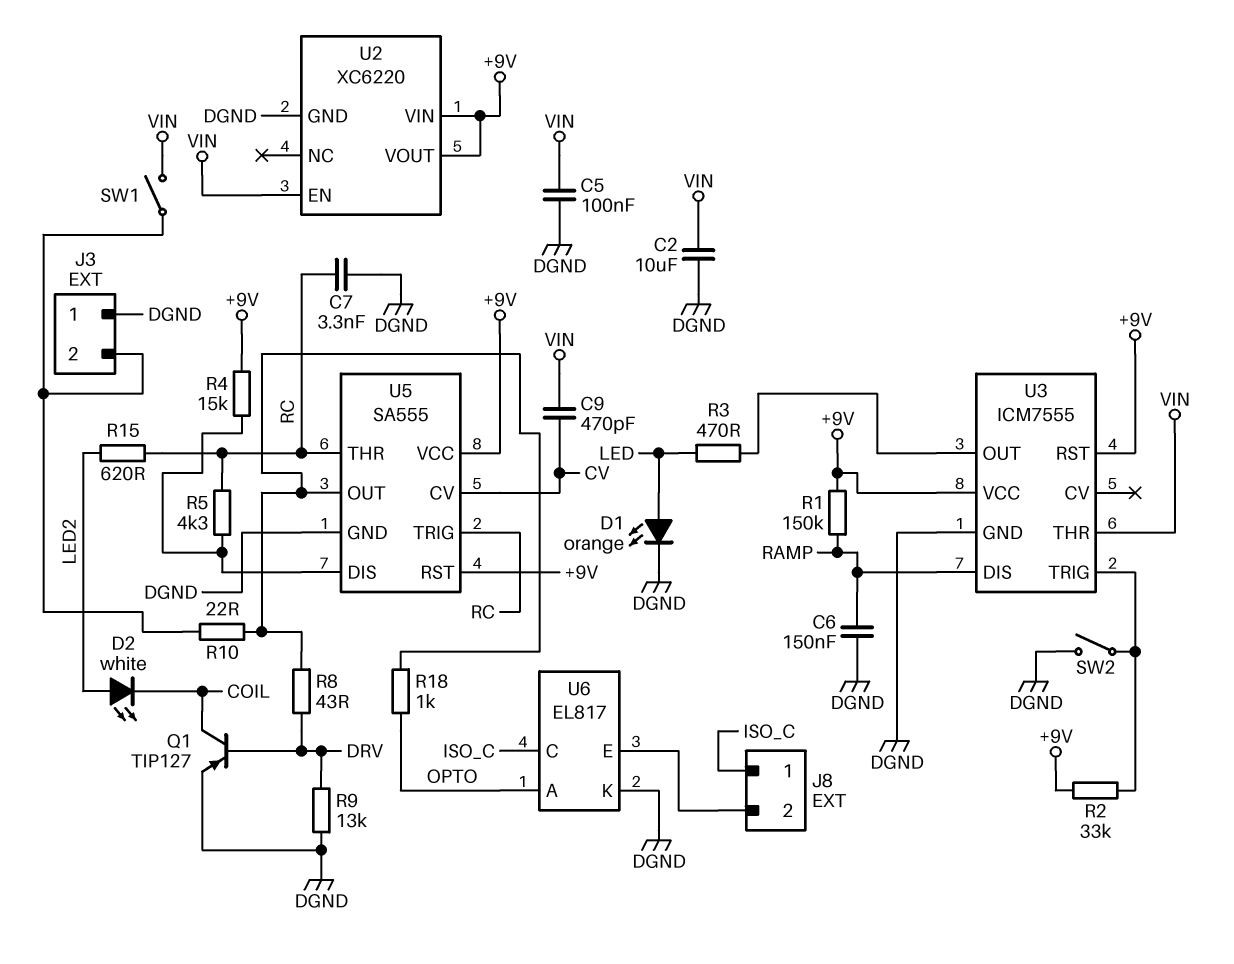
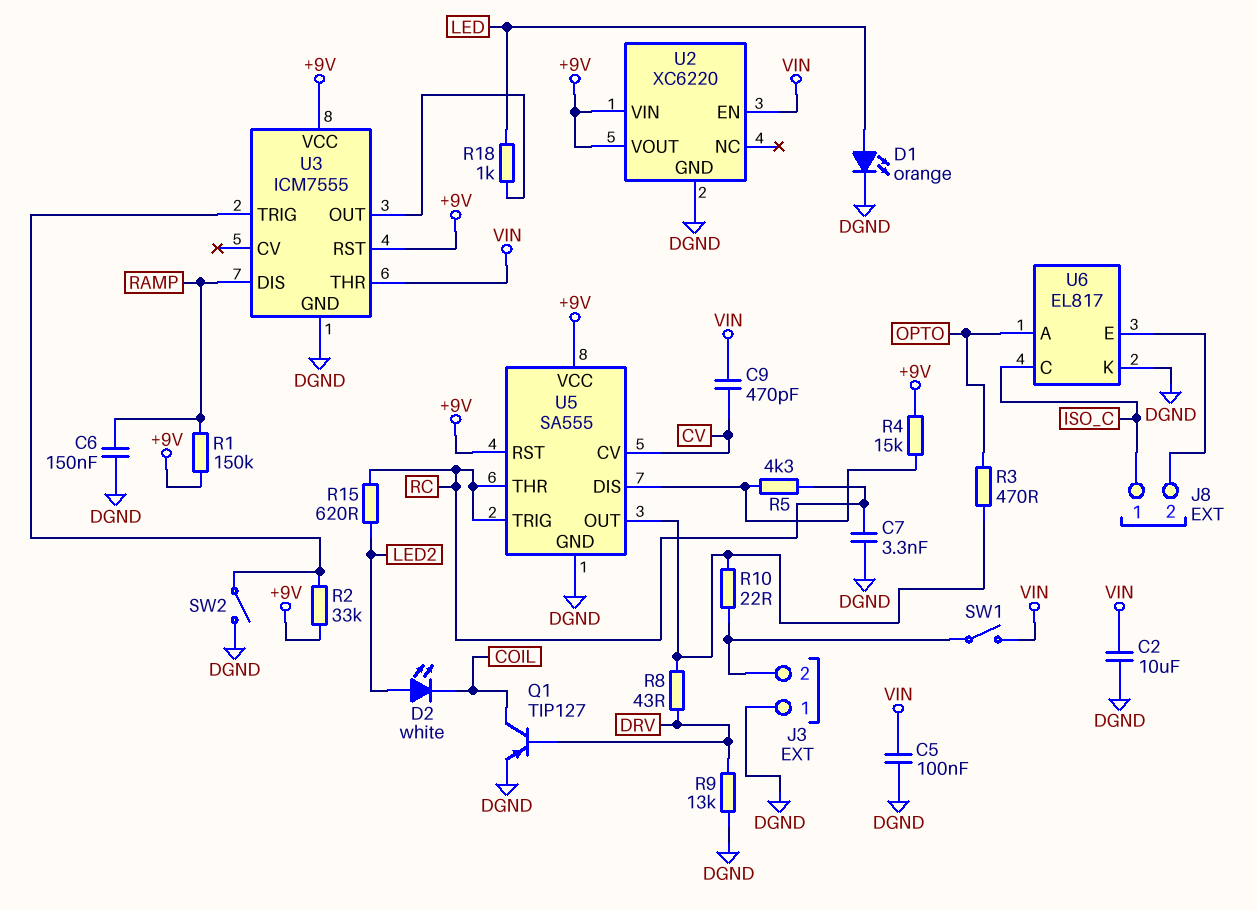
R3: 470 (LED, U3/OUT) -> 470 (OPTO, U5/OUT)
R18: 1k (OPTO, U5/OUT) -> 1k (LED, U3/OUT)

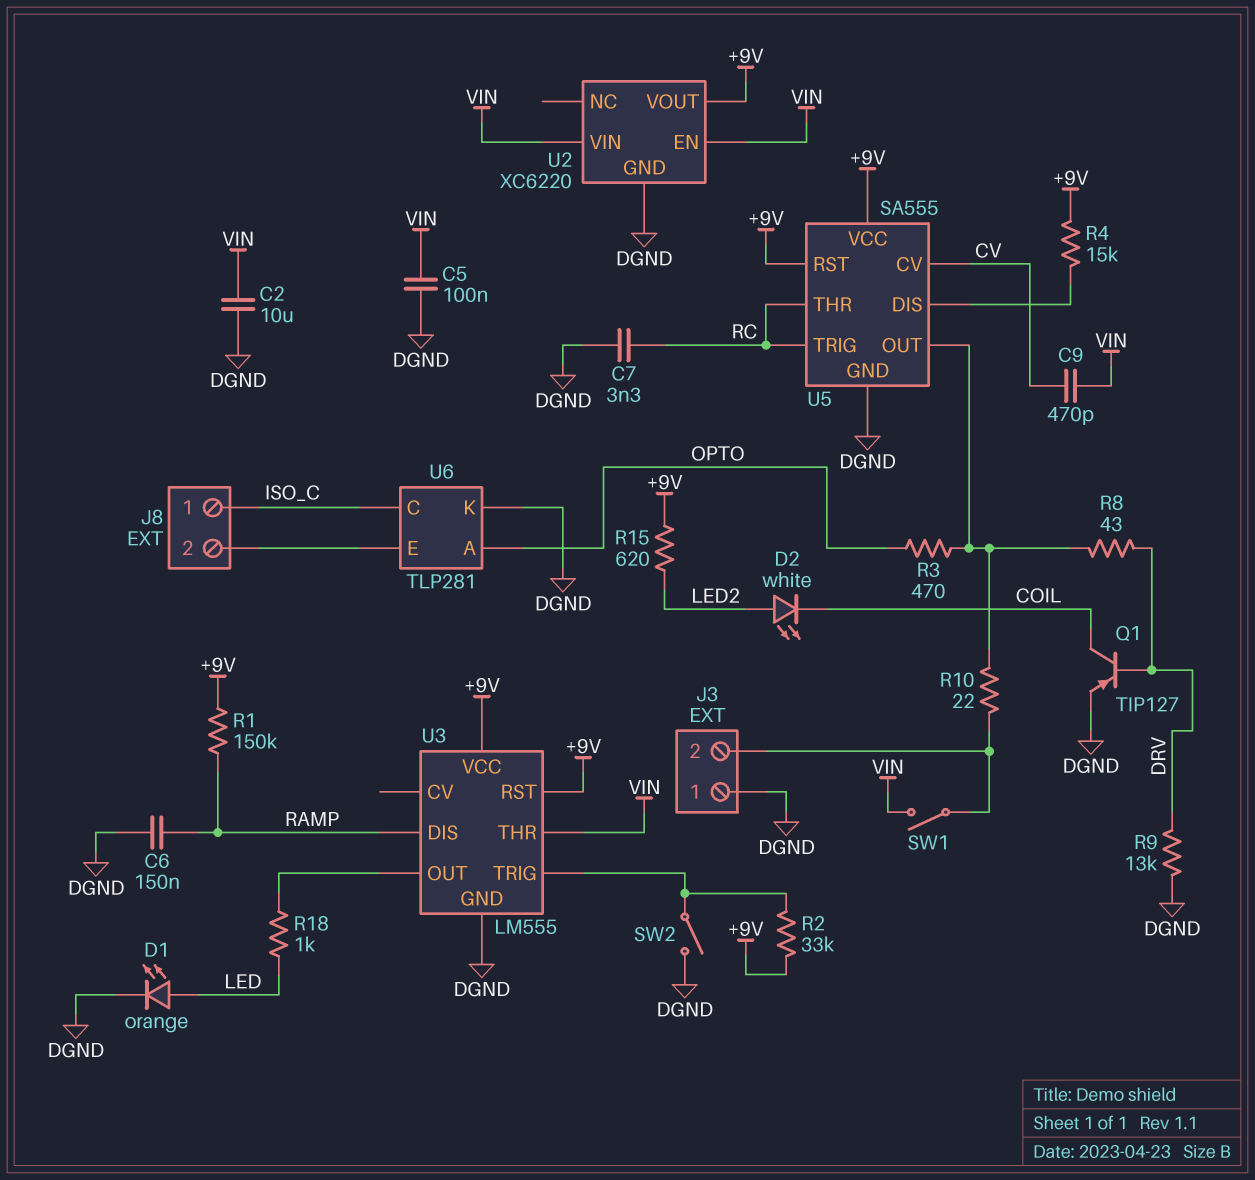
R5: 4.3k (RC, U5/DIS) -> none
R15: 620 (LED2, RC) -> 620 (+9V, LED2)
U2 pin VIN: +9V -> VIN
U3: ICM7555 -> LM555
U6: EL817 -> TLP281

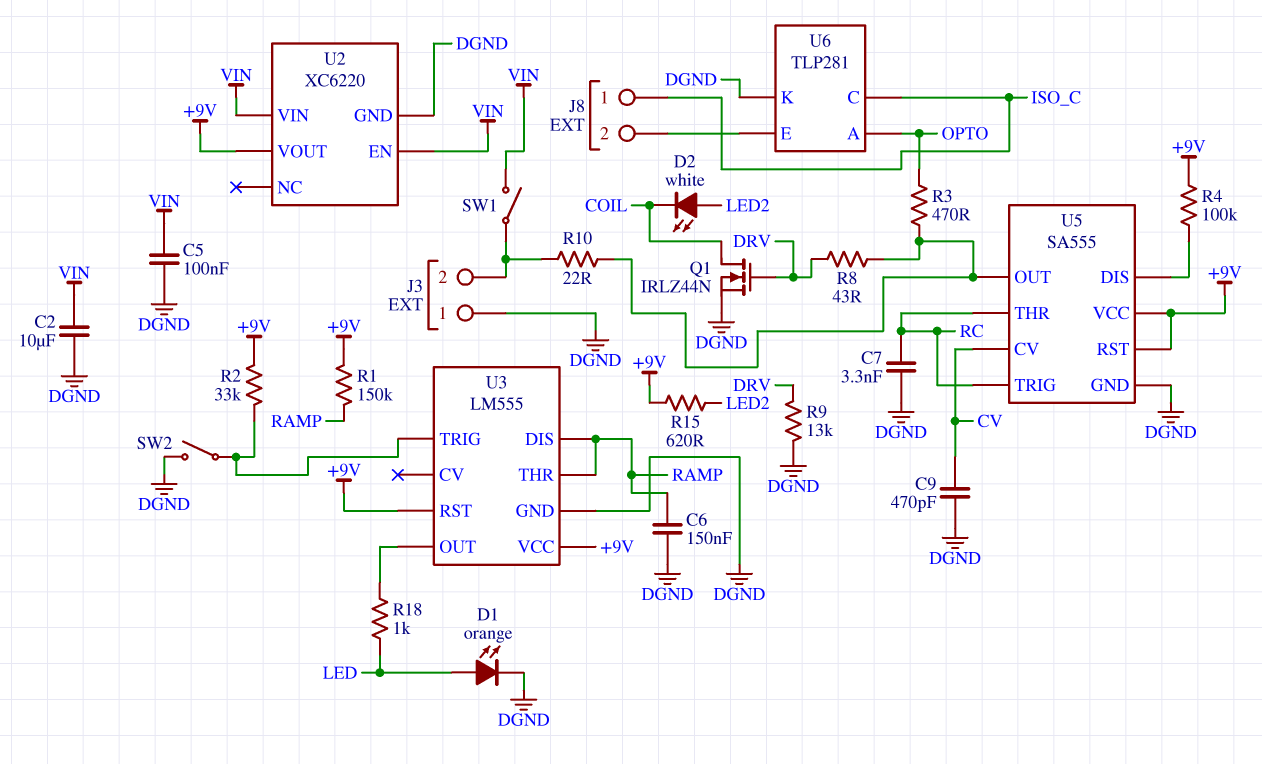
C9: 470pF (CV, VIN) -> 470pF (CV, DGND)
Q1: PNP TIP127 (B DRV, C COIL, E DGND) -> NMOS IRLZ44N (G DRV, D COIL, S DGND)
R4: 15k (+9V, U5/DIS) -> 100k (+9V, U5/DIS)
U3 pin THR: VIN -> RAMP

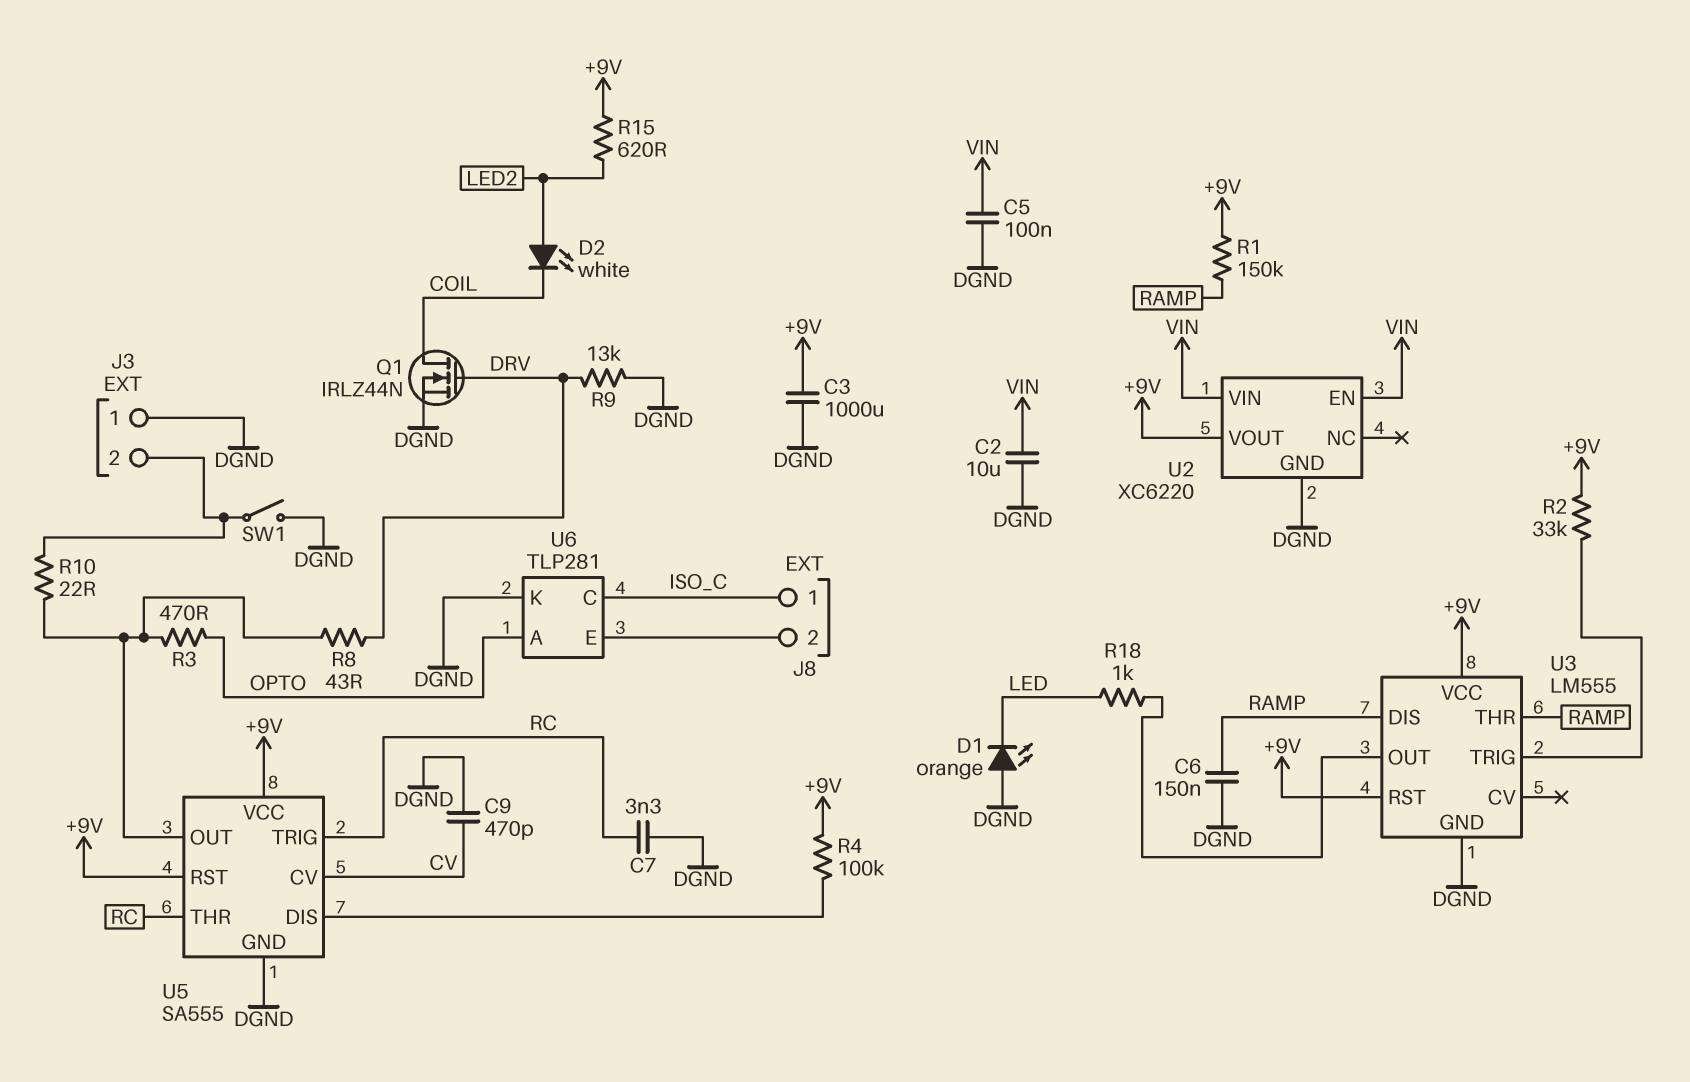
C3: none -> 1000uF (+9V, DGND)
D1: LED orange (A LED, K DGND) -> LED orange (A DGND, K LED)
SW1: switch (J3/2, VIN) -> switch (DGND, J3/2)
SW2: switch (DGND, U3/TRIG) -> none

